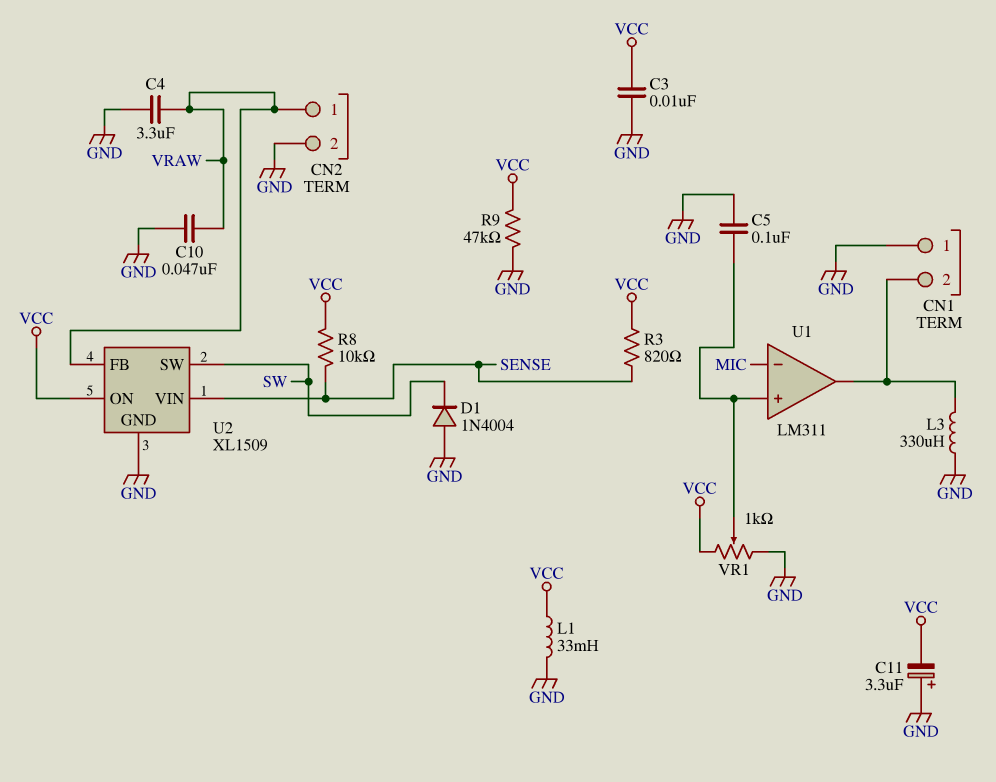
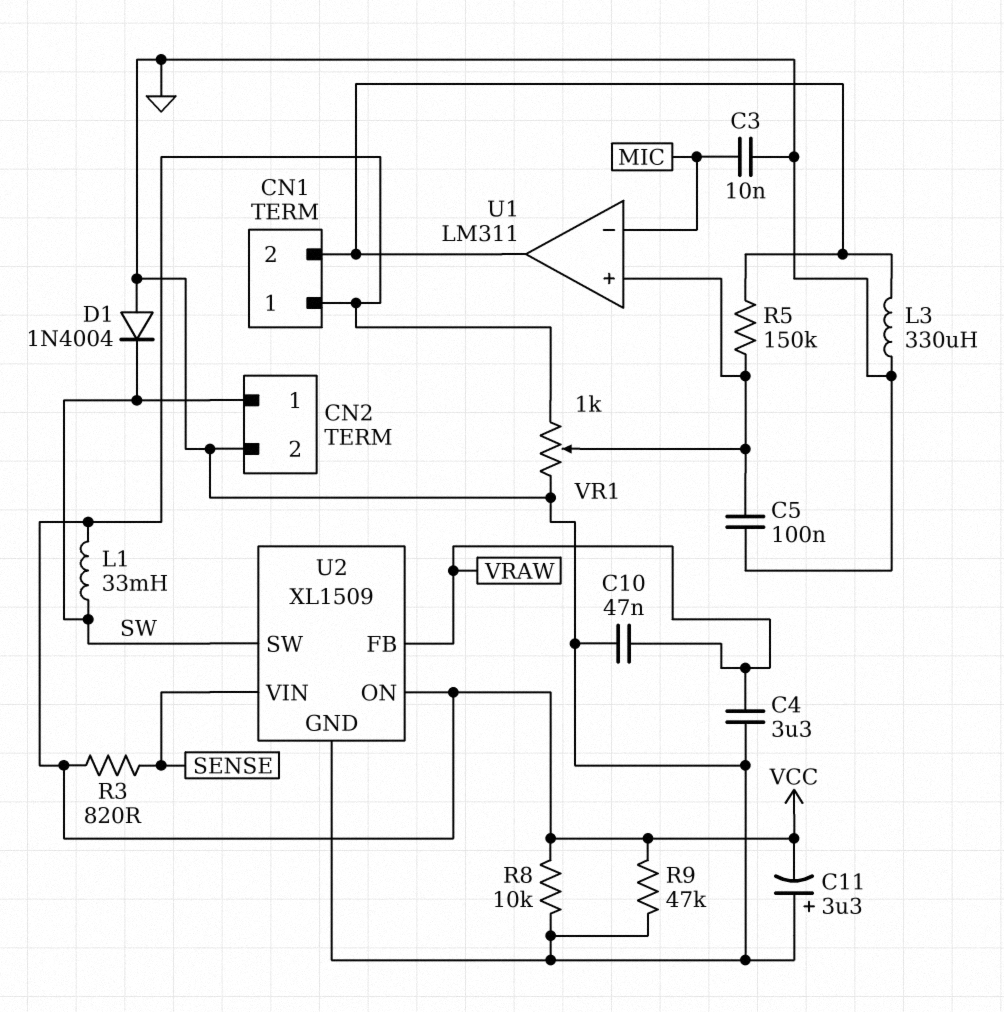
C3: 10nF (GND, VCC) -> 10nF (GND, MIC)
CN1 pin 1: GND -> VCC
CN2 pin 1: VRAW -> SW
L1: 33mH (GND, VCC) -> 33mH (SW, VCC)
R5: none -> 150k (CN1/2, U1/in+)
R8: 10k (SENSE, VCC) -> 10k (GND, VCC)

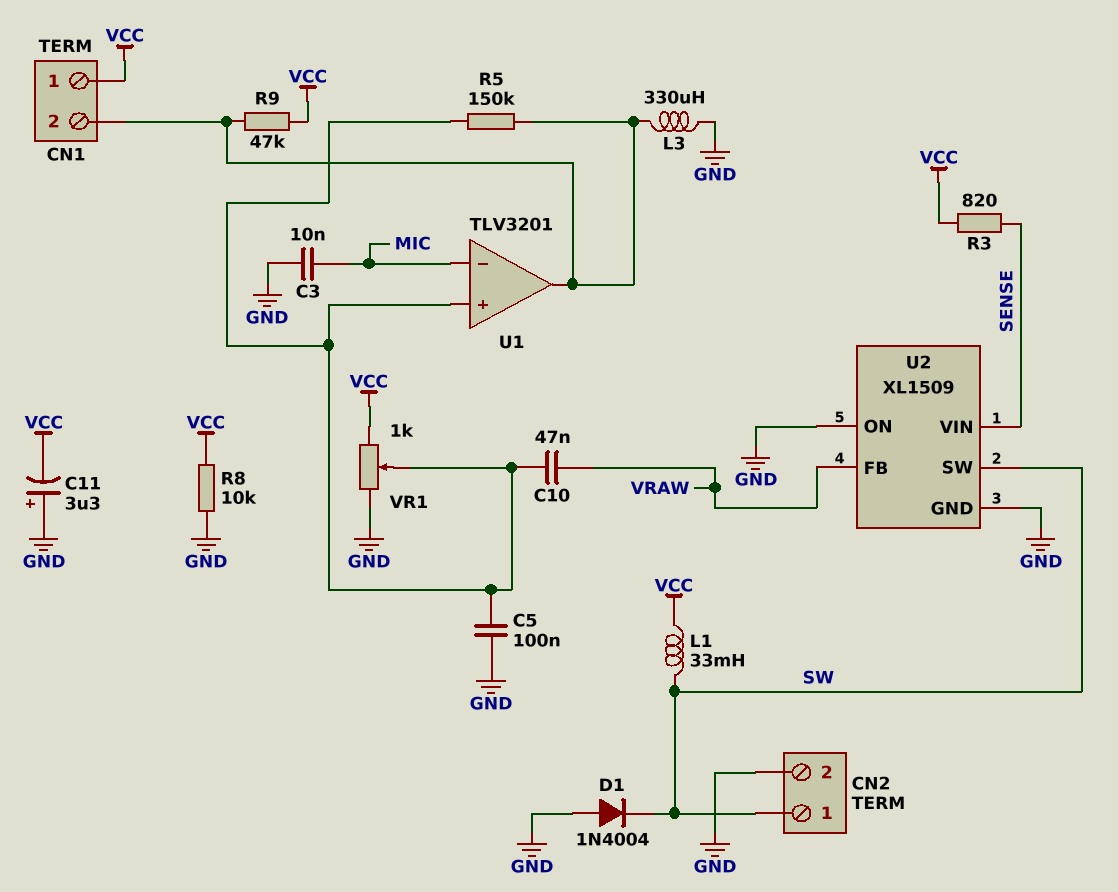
C4: 3.3uF (GND, VRAW) -> none
C10: 47nF (GND, VRAW) -> 47nF (U1/in+, VRAW)
R9: 47k (GND, VCC) -> 47k (CN1/2, VCC)
U1: LM311 -> TLV3201
U2 pin ON: VCC -> GND

